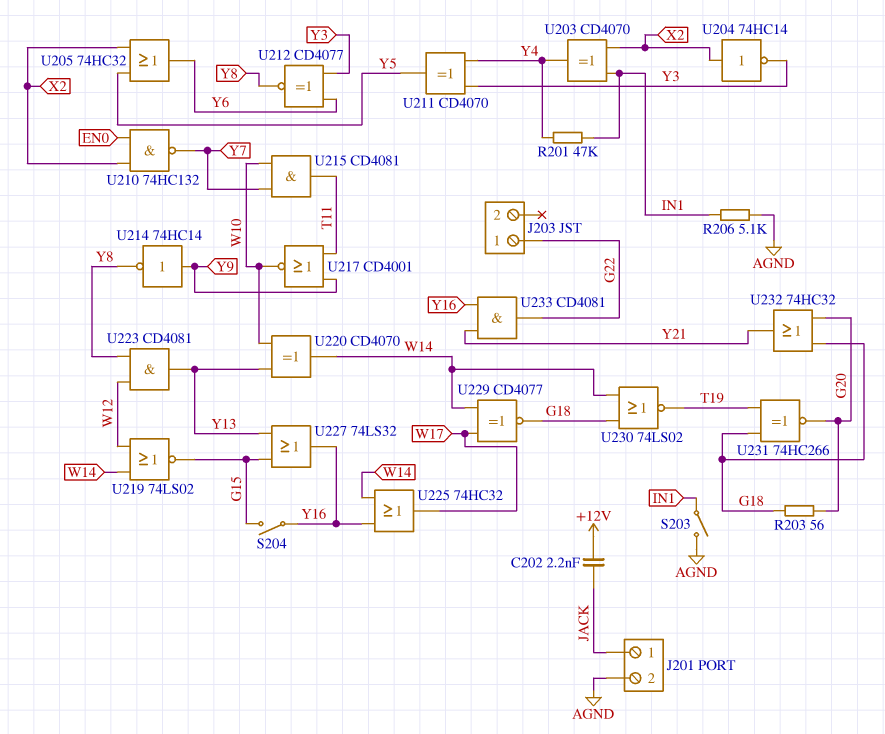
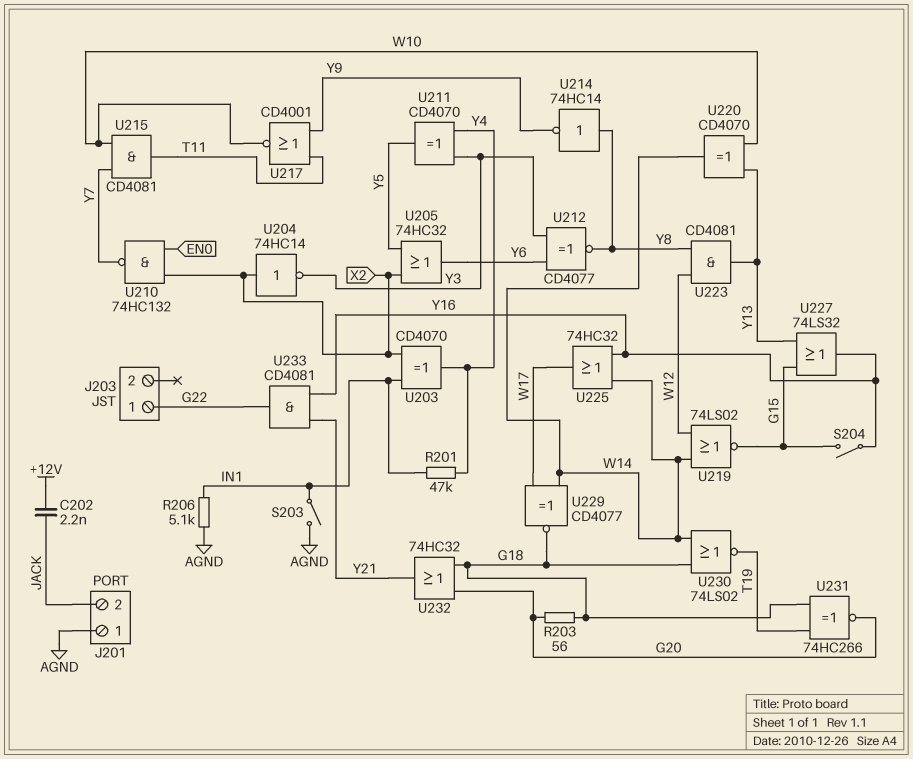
J201 pin 1: JACK -> AGND
J201 pin 2: AGND -> JACK
U214: NOT 74HC14 (in Y9, out Y8) -> NOT 74HC14 (in Y8, out Y9)

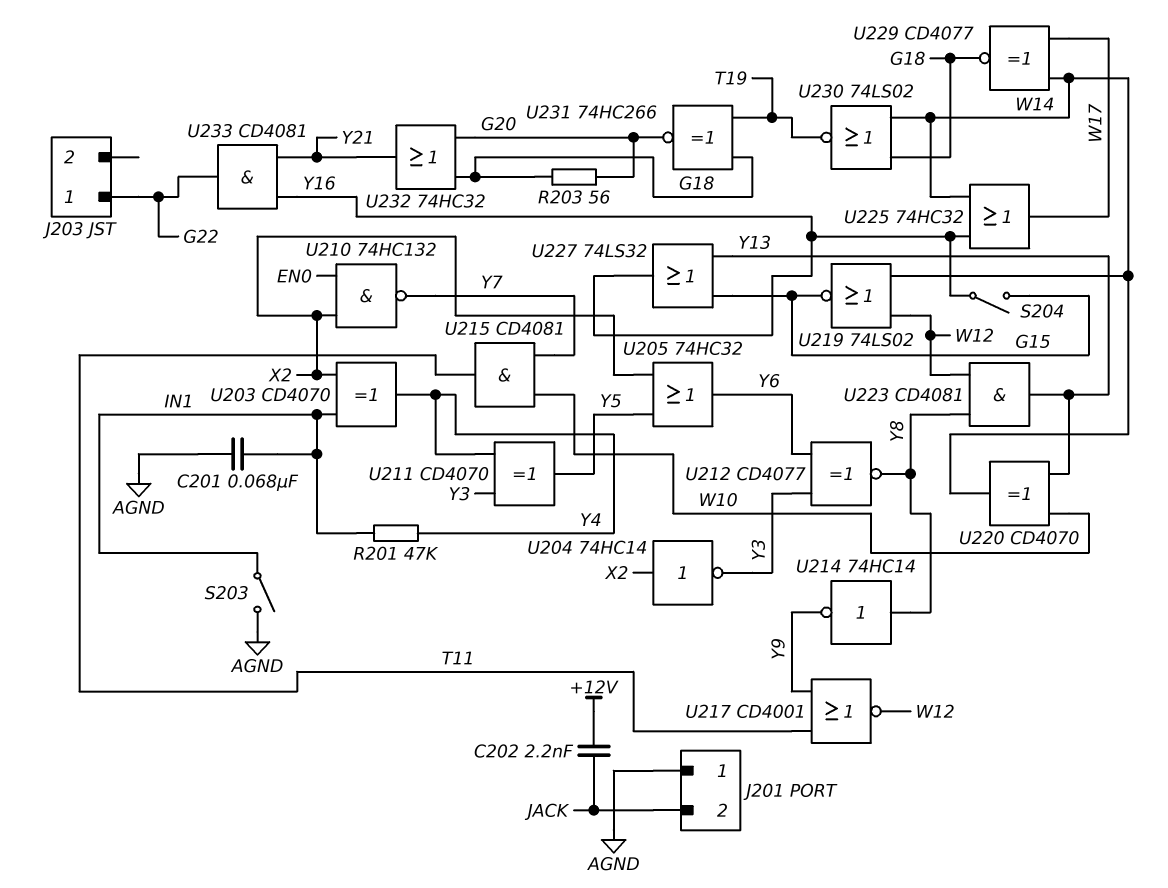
C201: none -> 68nF (AGND, IN1)
R206: 5.1k (AGND, IN1) -> none
U217: NOR CD4001 (in T11, in Y9, out W10) -> NOR CD4001 (in T11, in Y9, out W12)

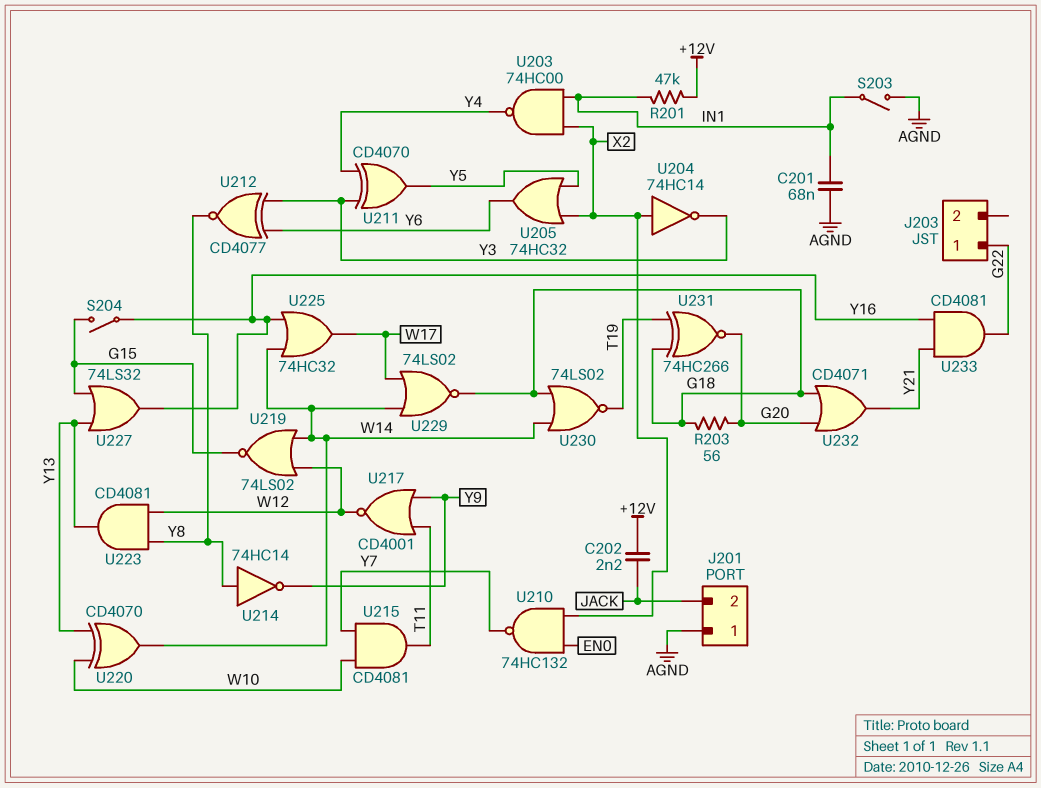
R201: 47k (IN1, Y4) -> 47k (+12V, IN1)
U203: XOR CD4070 (in IN1, in X2, out Y4) -> NAND 74HC00 (in IN1, in X2, out Y4)
U229: XNOR CD4077 (in W14, in W17, out G18) -> NOR 74LS02 (in W14, in W17, out G18)
U232: OR 74HC32 (in G18, in G20, out Y21) -> OR CD4071 (in G18, in G20, out Y21)

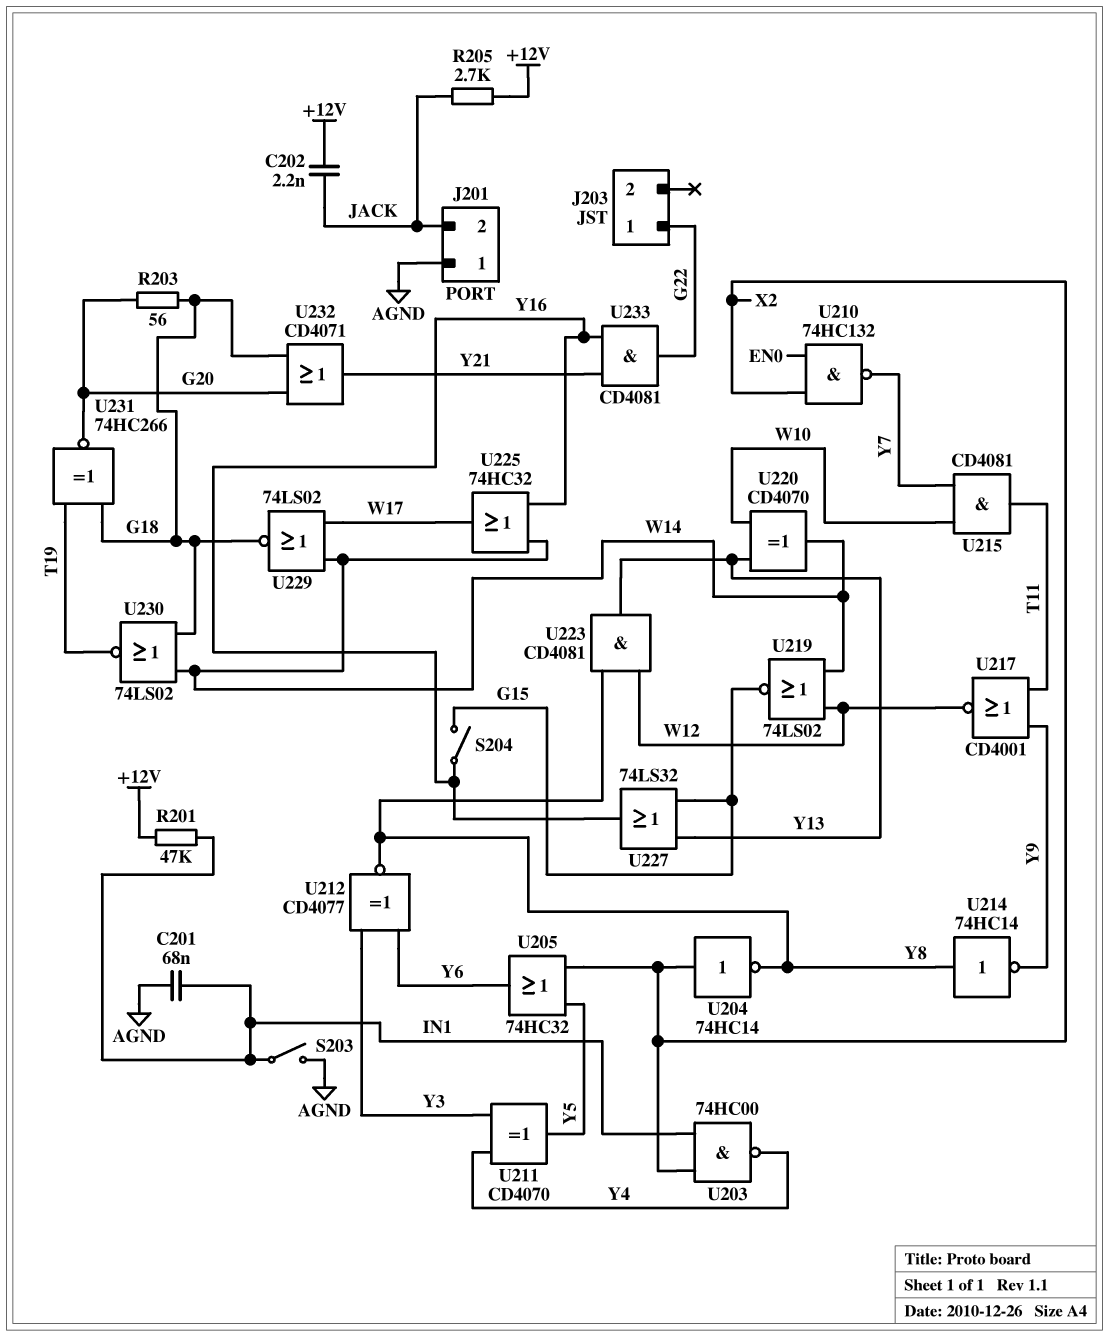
R205: none -> 2.7k (+12V, JACK)
U204: NOT 74HC14 (in X2, out Y3) -> NOT 74HC14 (in X2, out Y8)

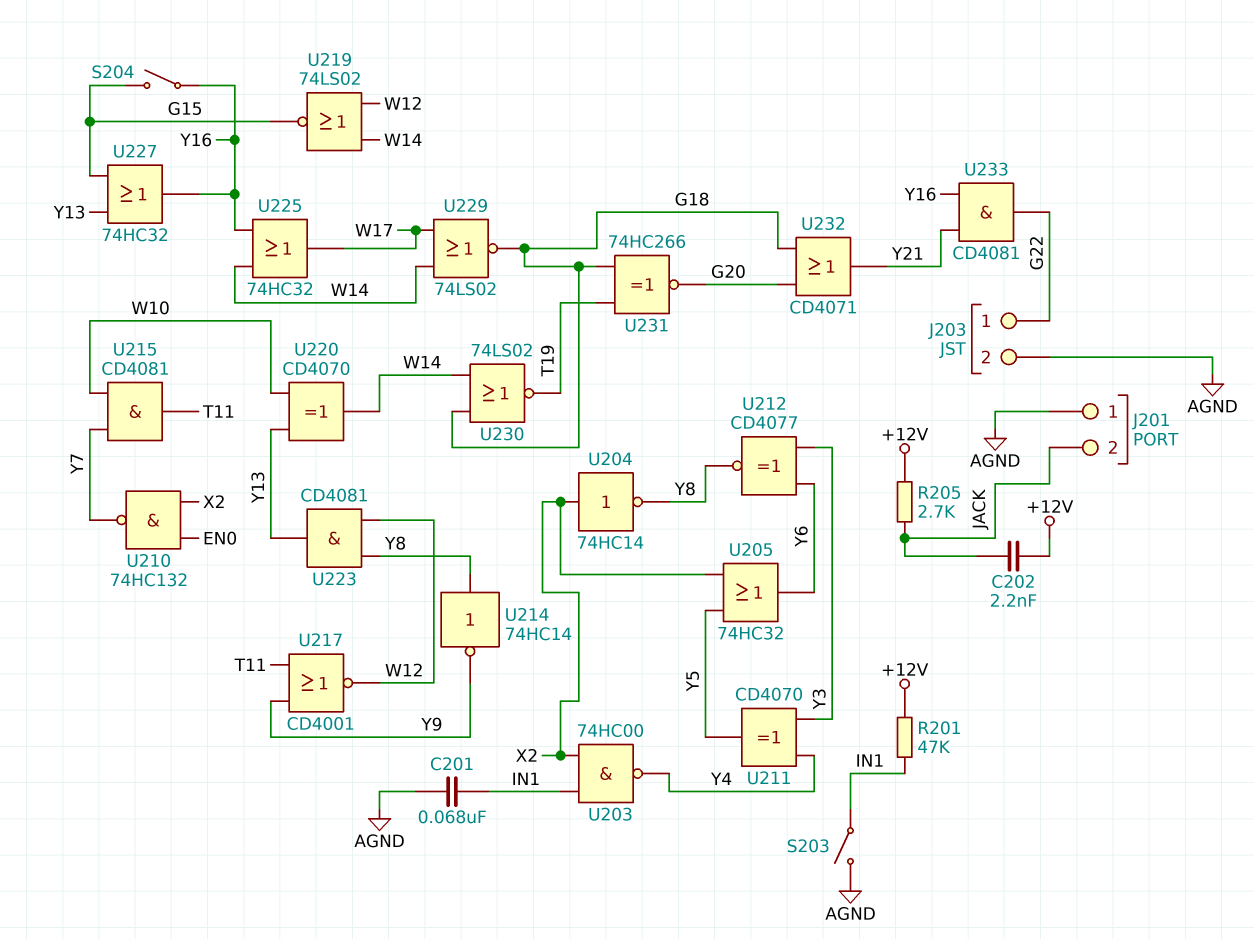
J203 pin 2: none -> AGND
R203: 56 (G18, G20) -> none
U227: OR 74LS32 (in G15, in Y13, out Y16) -> OR 74HC32 (in G15, in Y13, out Y16)

